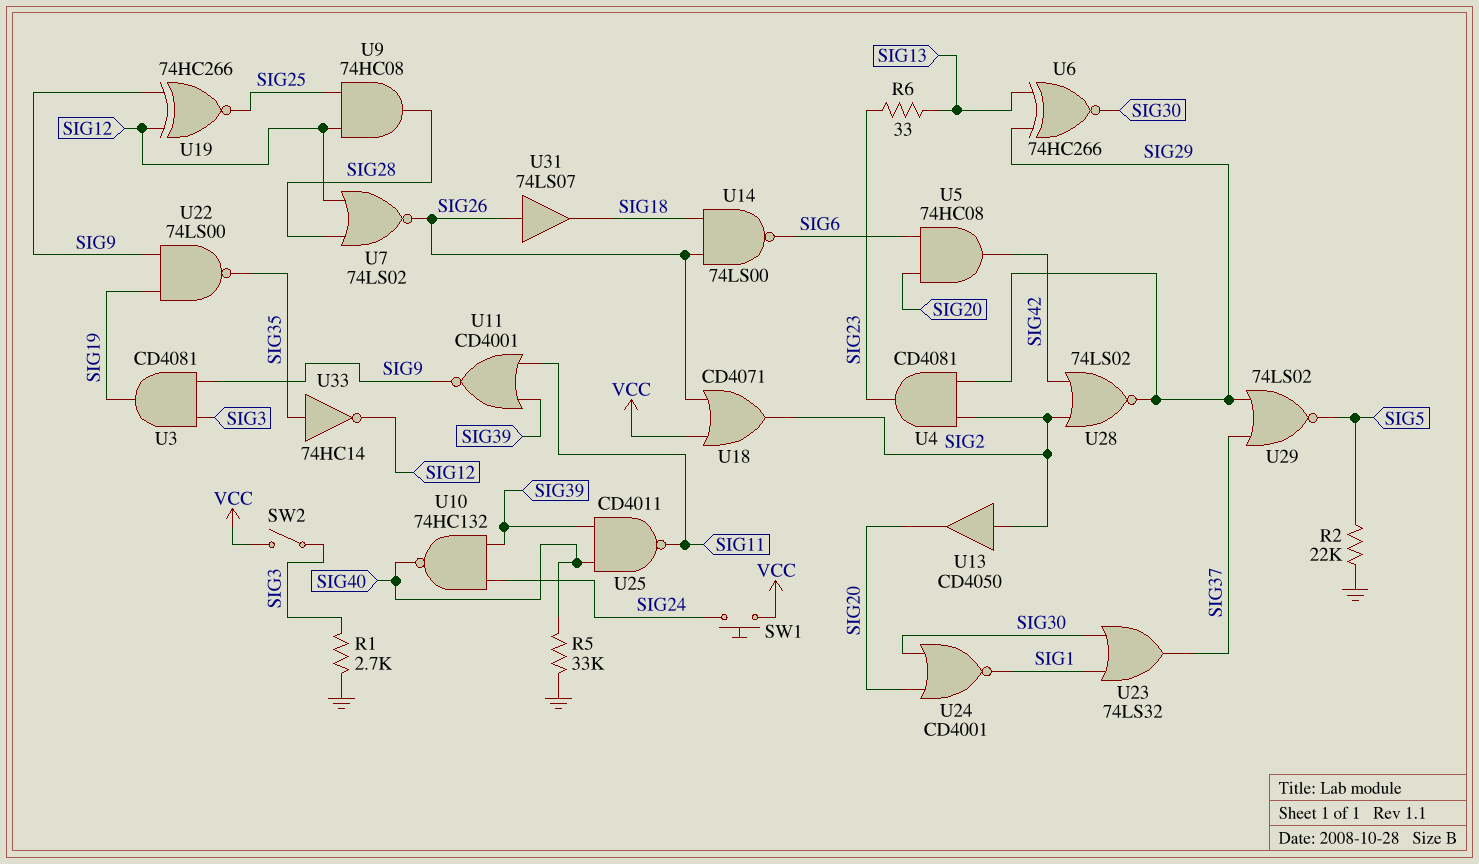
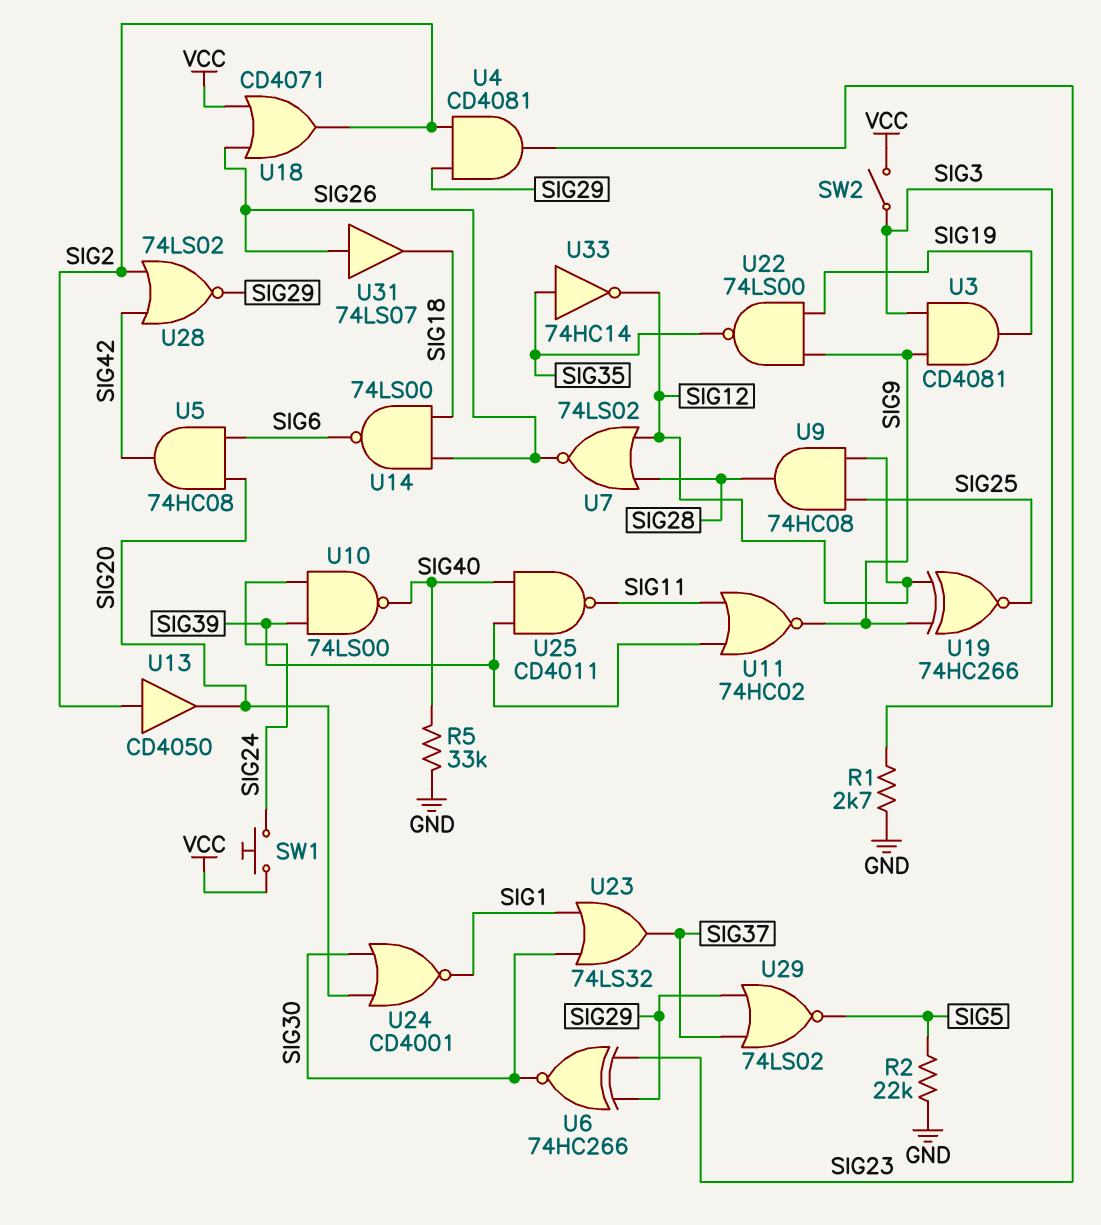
R6: 33 (SIG13, SIG23) -> none
U6: XNOR 74HC266 (in SIG13, in SIG29, out SIG30) -> XNOR 74HC266 (in SIG23, in SIG29, out SIG30)
U10: NAND 74HC132 (in SIG24, in SIG39, out SIG40) -> NAND 74LS00 (in SIG24, in SIG39, out SIG40)
U11: NOR CD4001 (in SIG11, in SIG39, out SIG9) -> NOR 74HC02 (in SIG11, in SIG39, out SIG9)

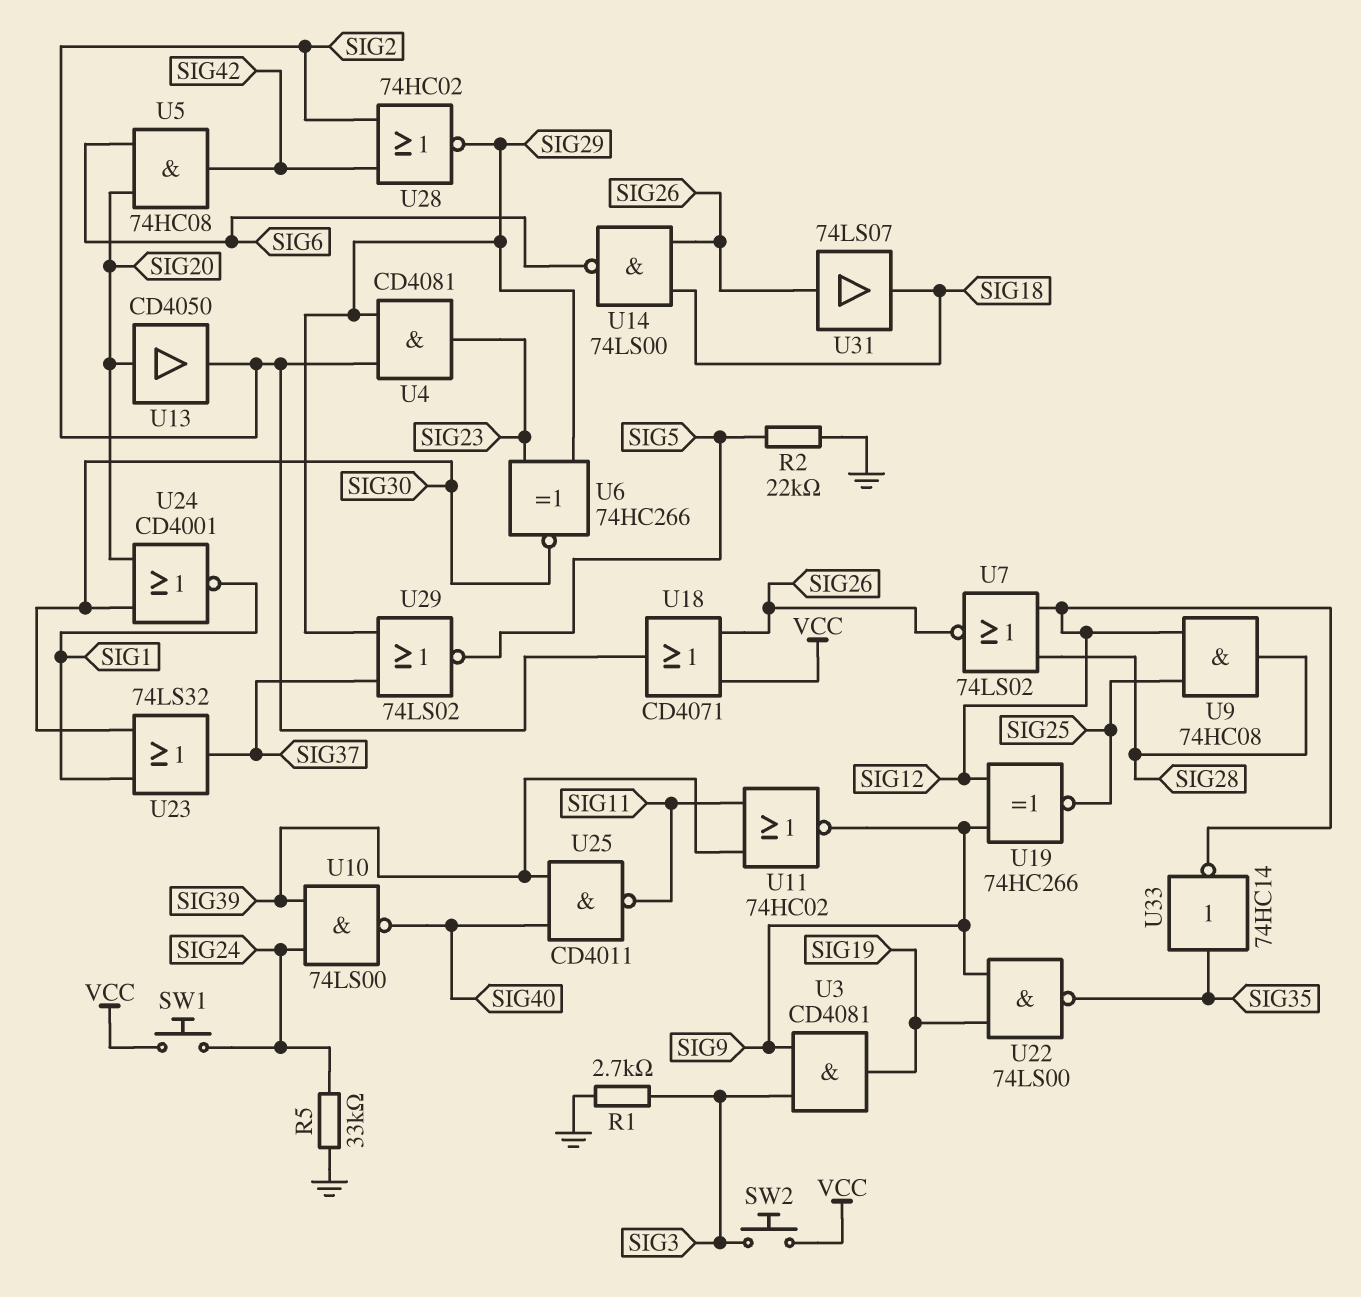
R5: 33k (GND, SIG40) -> 33k (GND, SIG24)
SW2: switch (SIG3, VCC) -> button (SIG3, VCC)
U13: buffer CD4050 (in SIG2, out SIG20) -> buffer CD4050 (in SIG20, out SIG2)
U28: NOR 74LS02 (in SIG2, in SIG42, out SIG29) -> NOR 74HC02 (in SIG2, in SIG42, out SIG29)

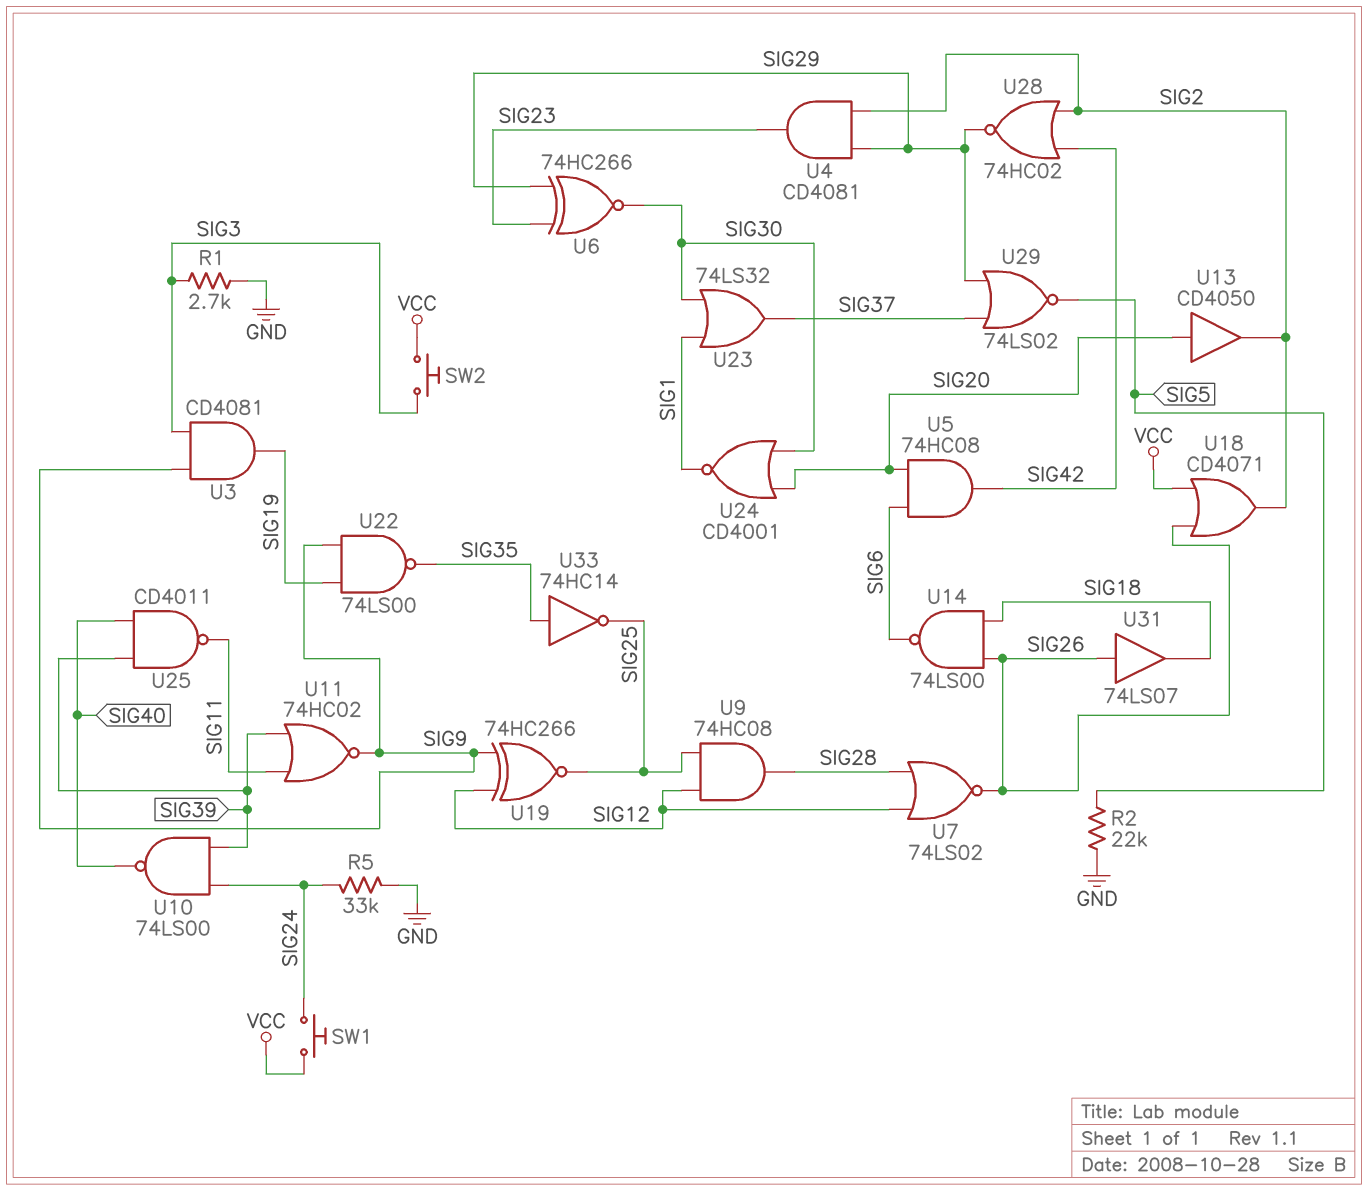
U33: NOT 74HC14 (in SIG35, out SIG12) -> NOT 74HC14 (in SIG35, out SIG25)

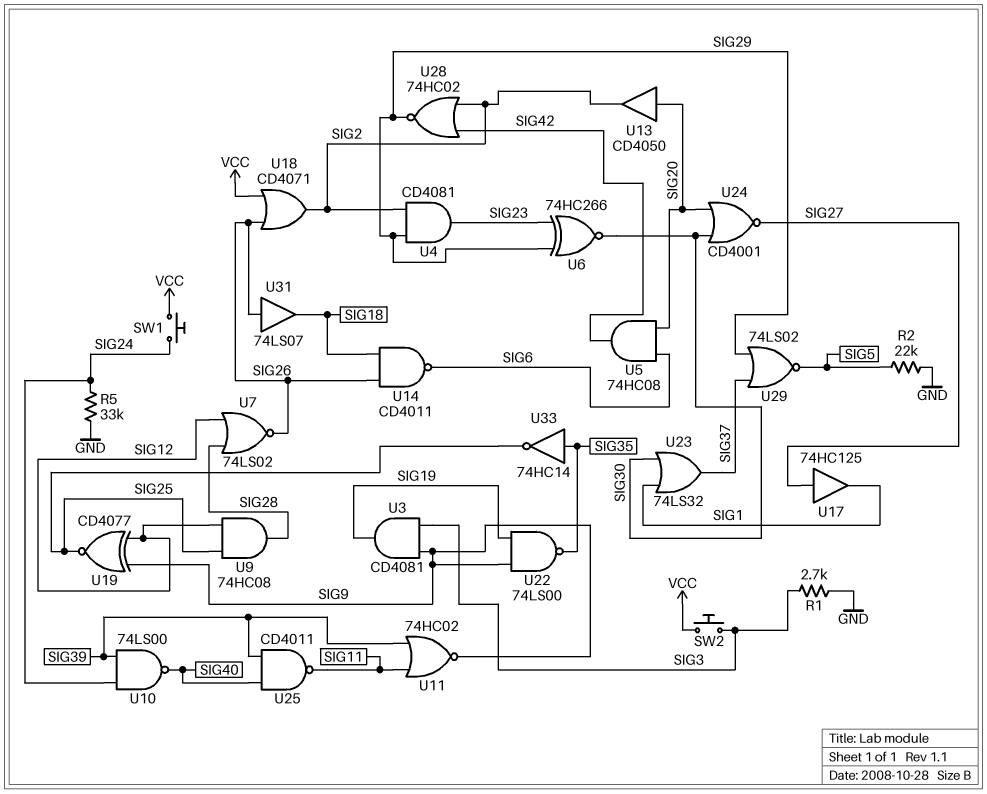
U14: NAND 74LS00 (in SIG18, in SIG26, out SIG6) -> NAND CD4011 (in SIG18, in SIG26, out SIG6)
U17: none -> buffer 74HC125 (in SIG27, out SIG1)
U19: XNOR 74HC266 (in SIG9, in SIG12, out SIG25) -> XNOR CD4077 (in SIG9, in SIG12, out SIG25)
U24: NOR CD4001 (in SIG20, in SIG30, out SIG1) -> NOR CD4001 (in SIG20, in SIG30, out SIG27)

